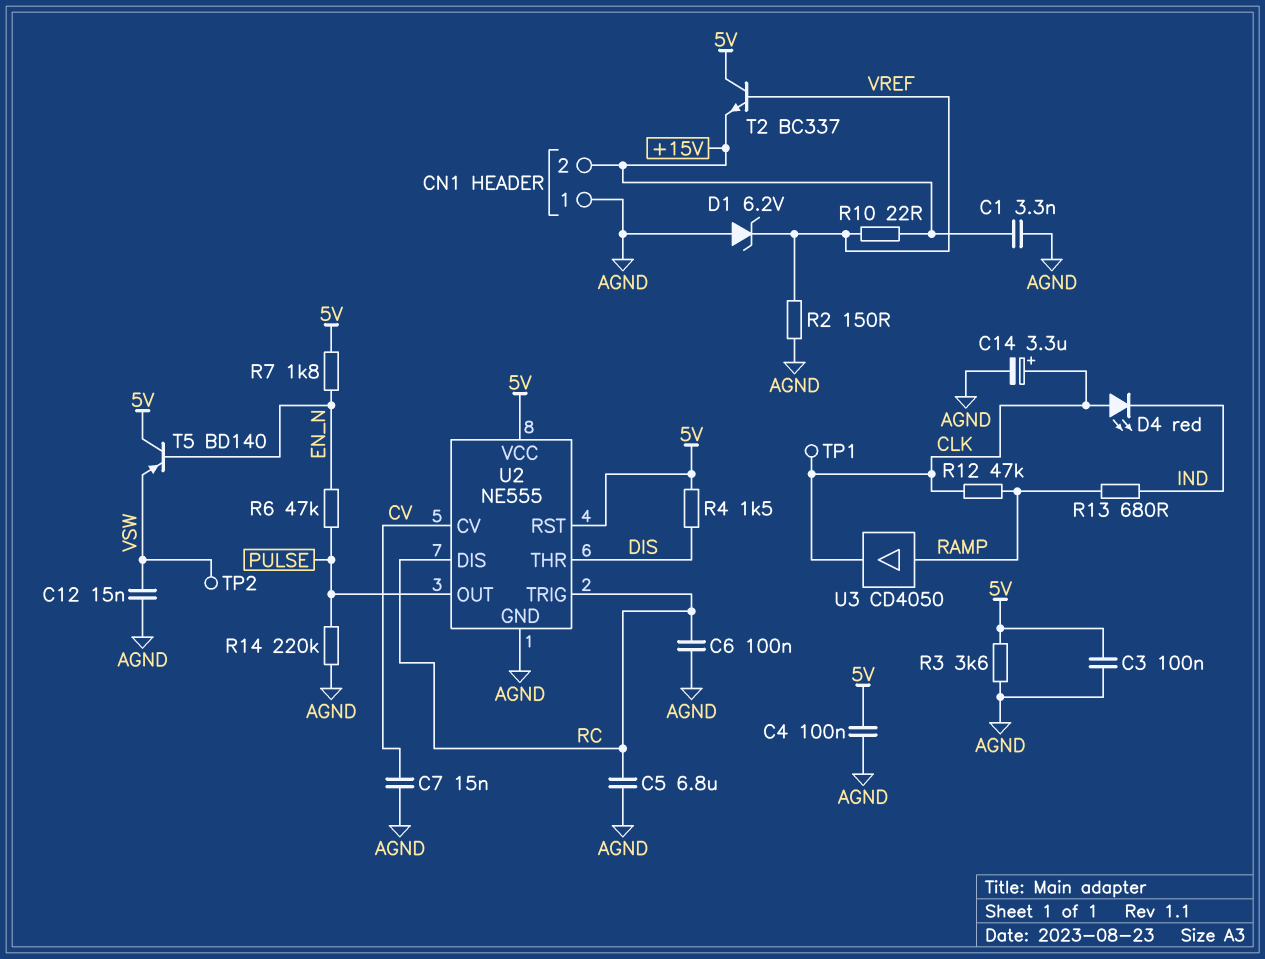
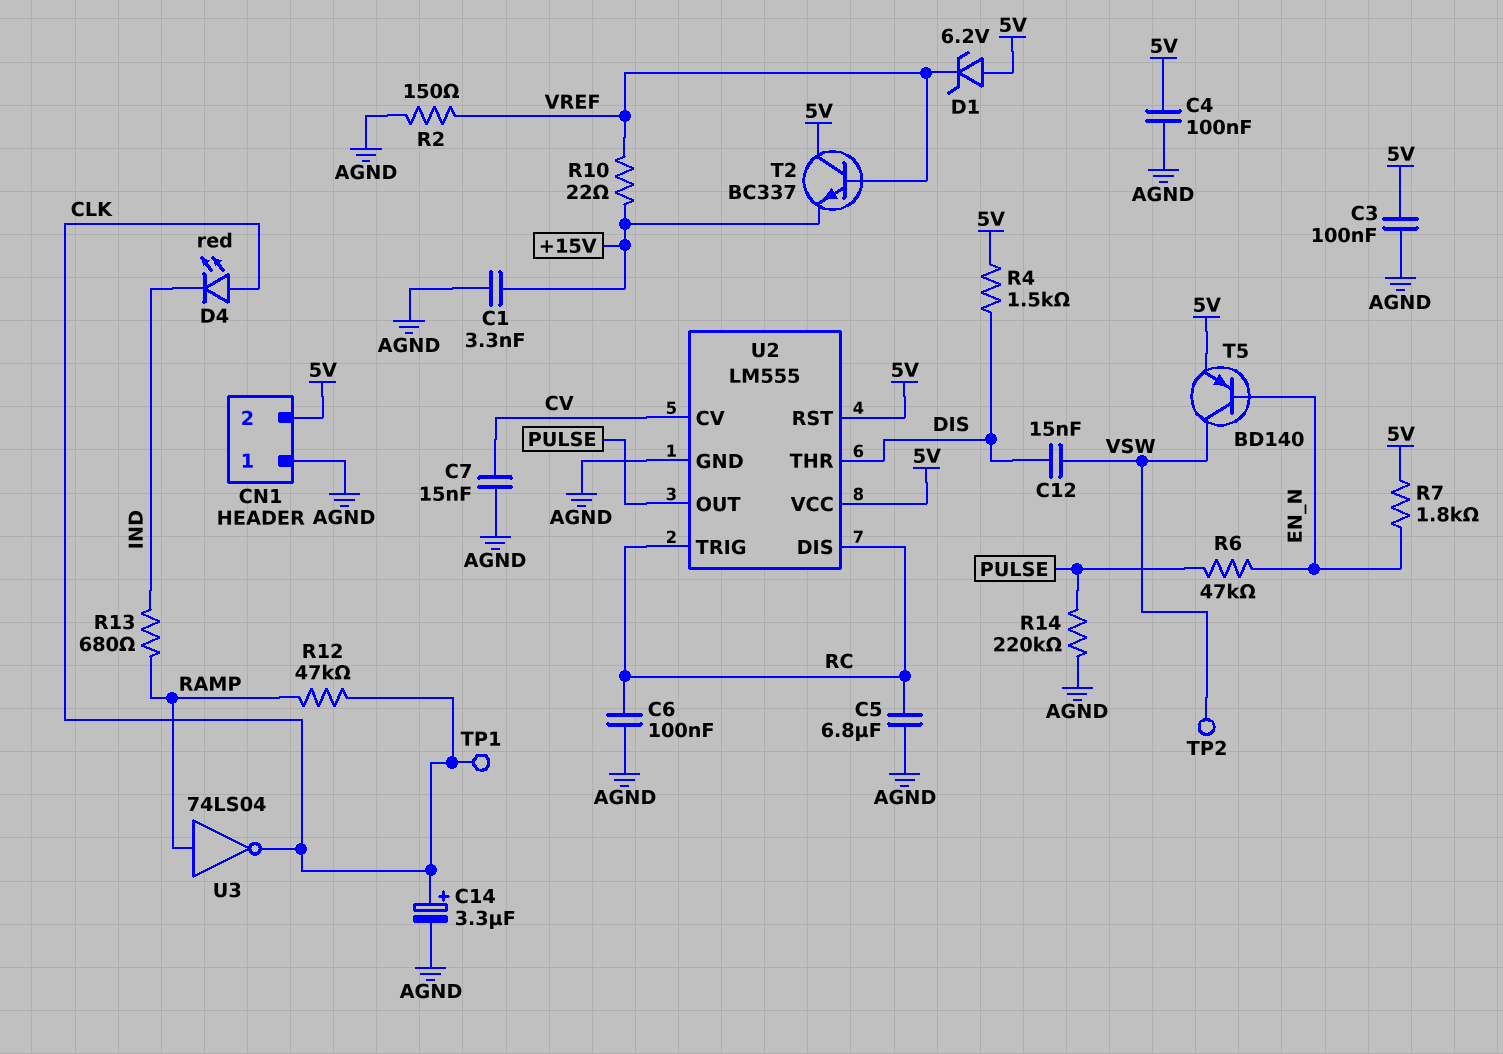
C12: 15nF (AGND, VSW) -> 15nF (DIS, VSW)
CN1 pin 2: +15V -> 5V
D1: zener 6.2V (A AGND, K VREF) -> zener 6.2V (A 5V, K VREF)
R3: 3.6k (5V, AGND) -> none
T5: PNP BD140 (B EN_N, C 5V, E VSW) -> PNP BD140 (B EN_N, C VSW, E 5V)
U2: NE555 -> LM555
U3: buffer CD4050 (in RAMP, out CLK) -> NOT 74LS04 (in RAMP, out CLK)

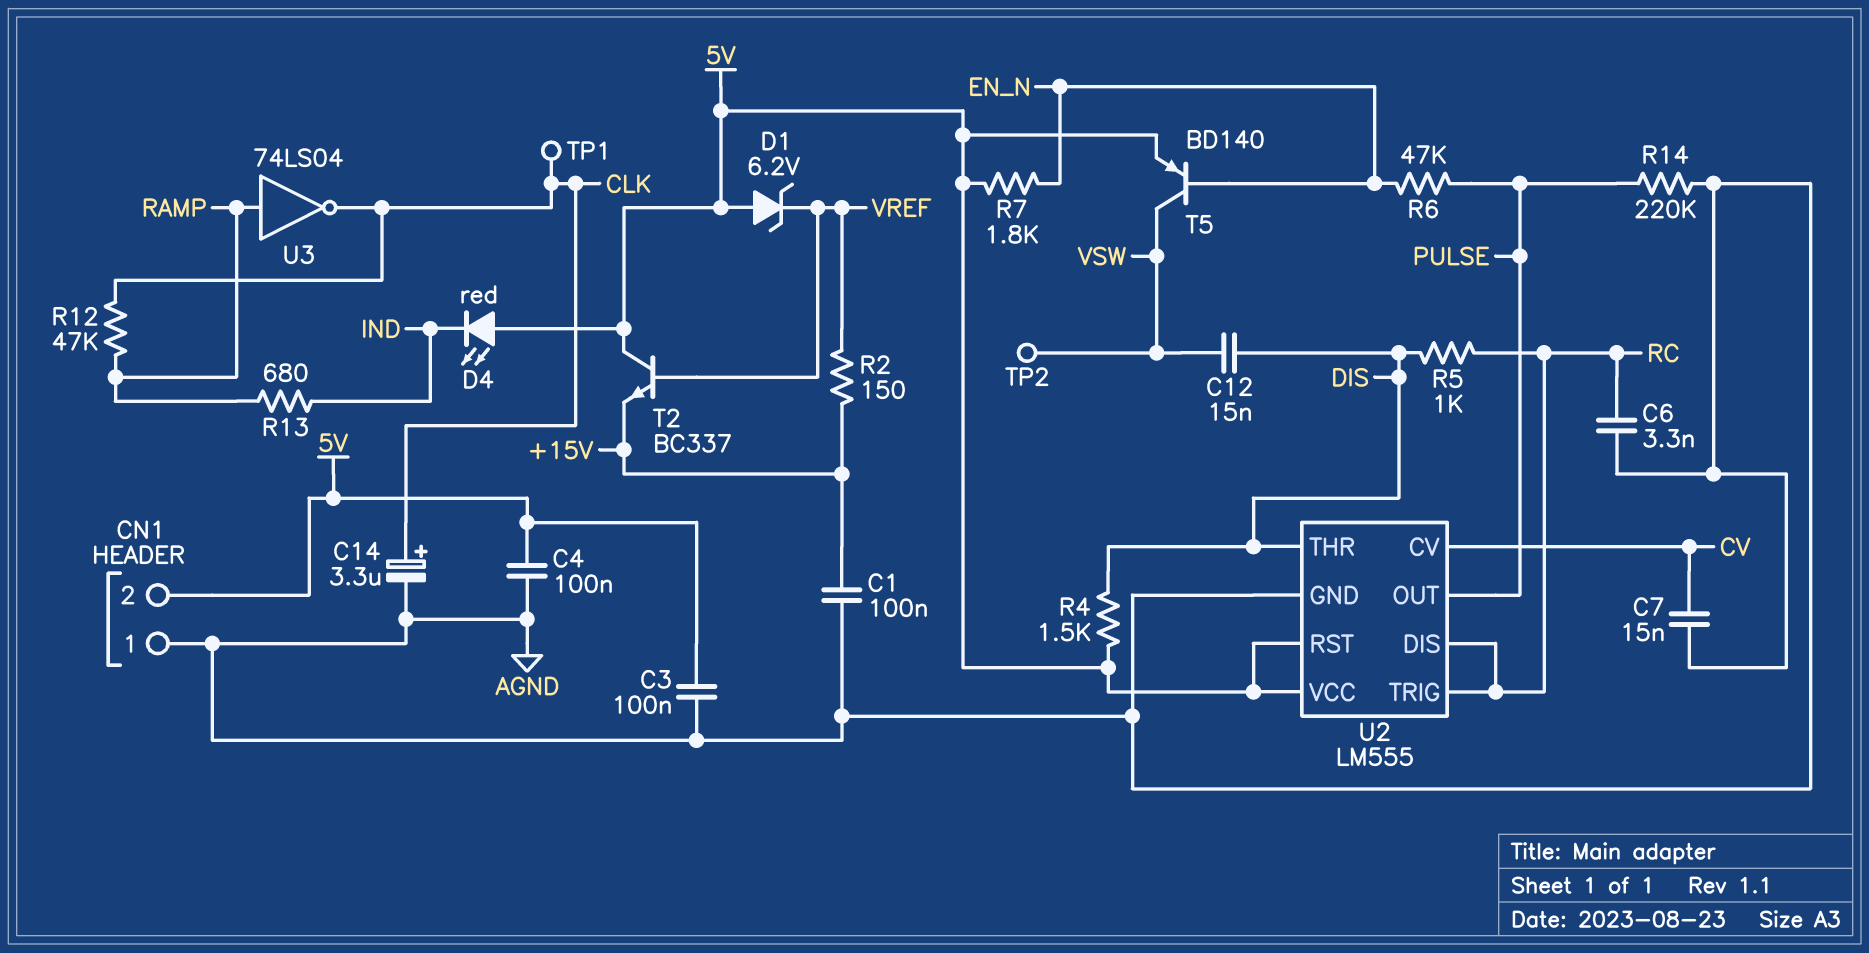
C1: 3.3nF (+15V, AGND) -> 100nF (+15V, AGND)
C5: 6.8uF (AGND, RC) -> none
C6: 100nF (AGND, RC) -> 3.3nF (AGND, RC)
D4: LED red (A CLK, K IND) -> LED red (A 5V, K IND)
R2: 150 (AGND, VREF) -> 150 (+15V, VREF)
R5: none -> 1k (DIS, RC)
R10: 22 (+15V, VREF) -> none

